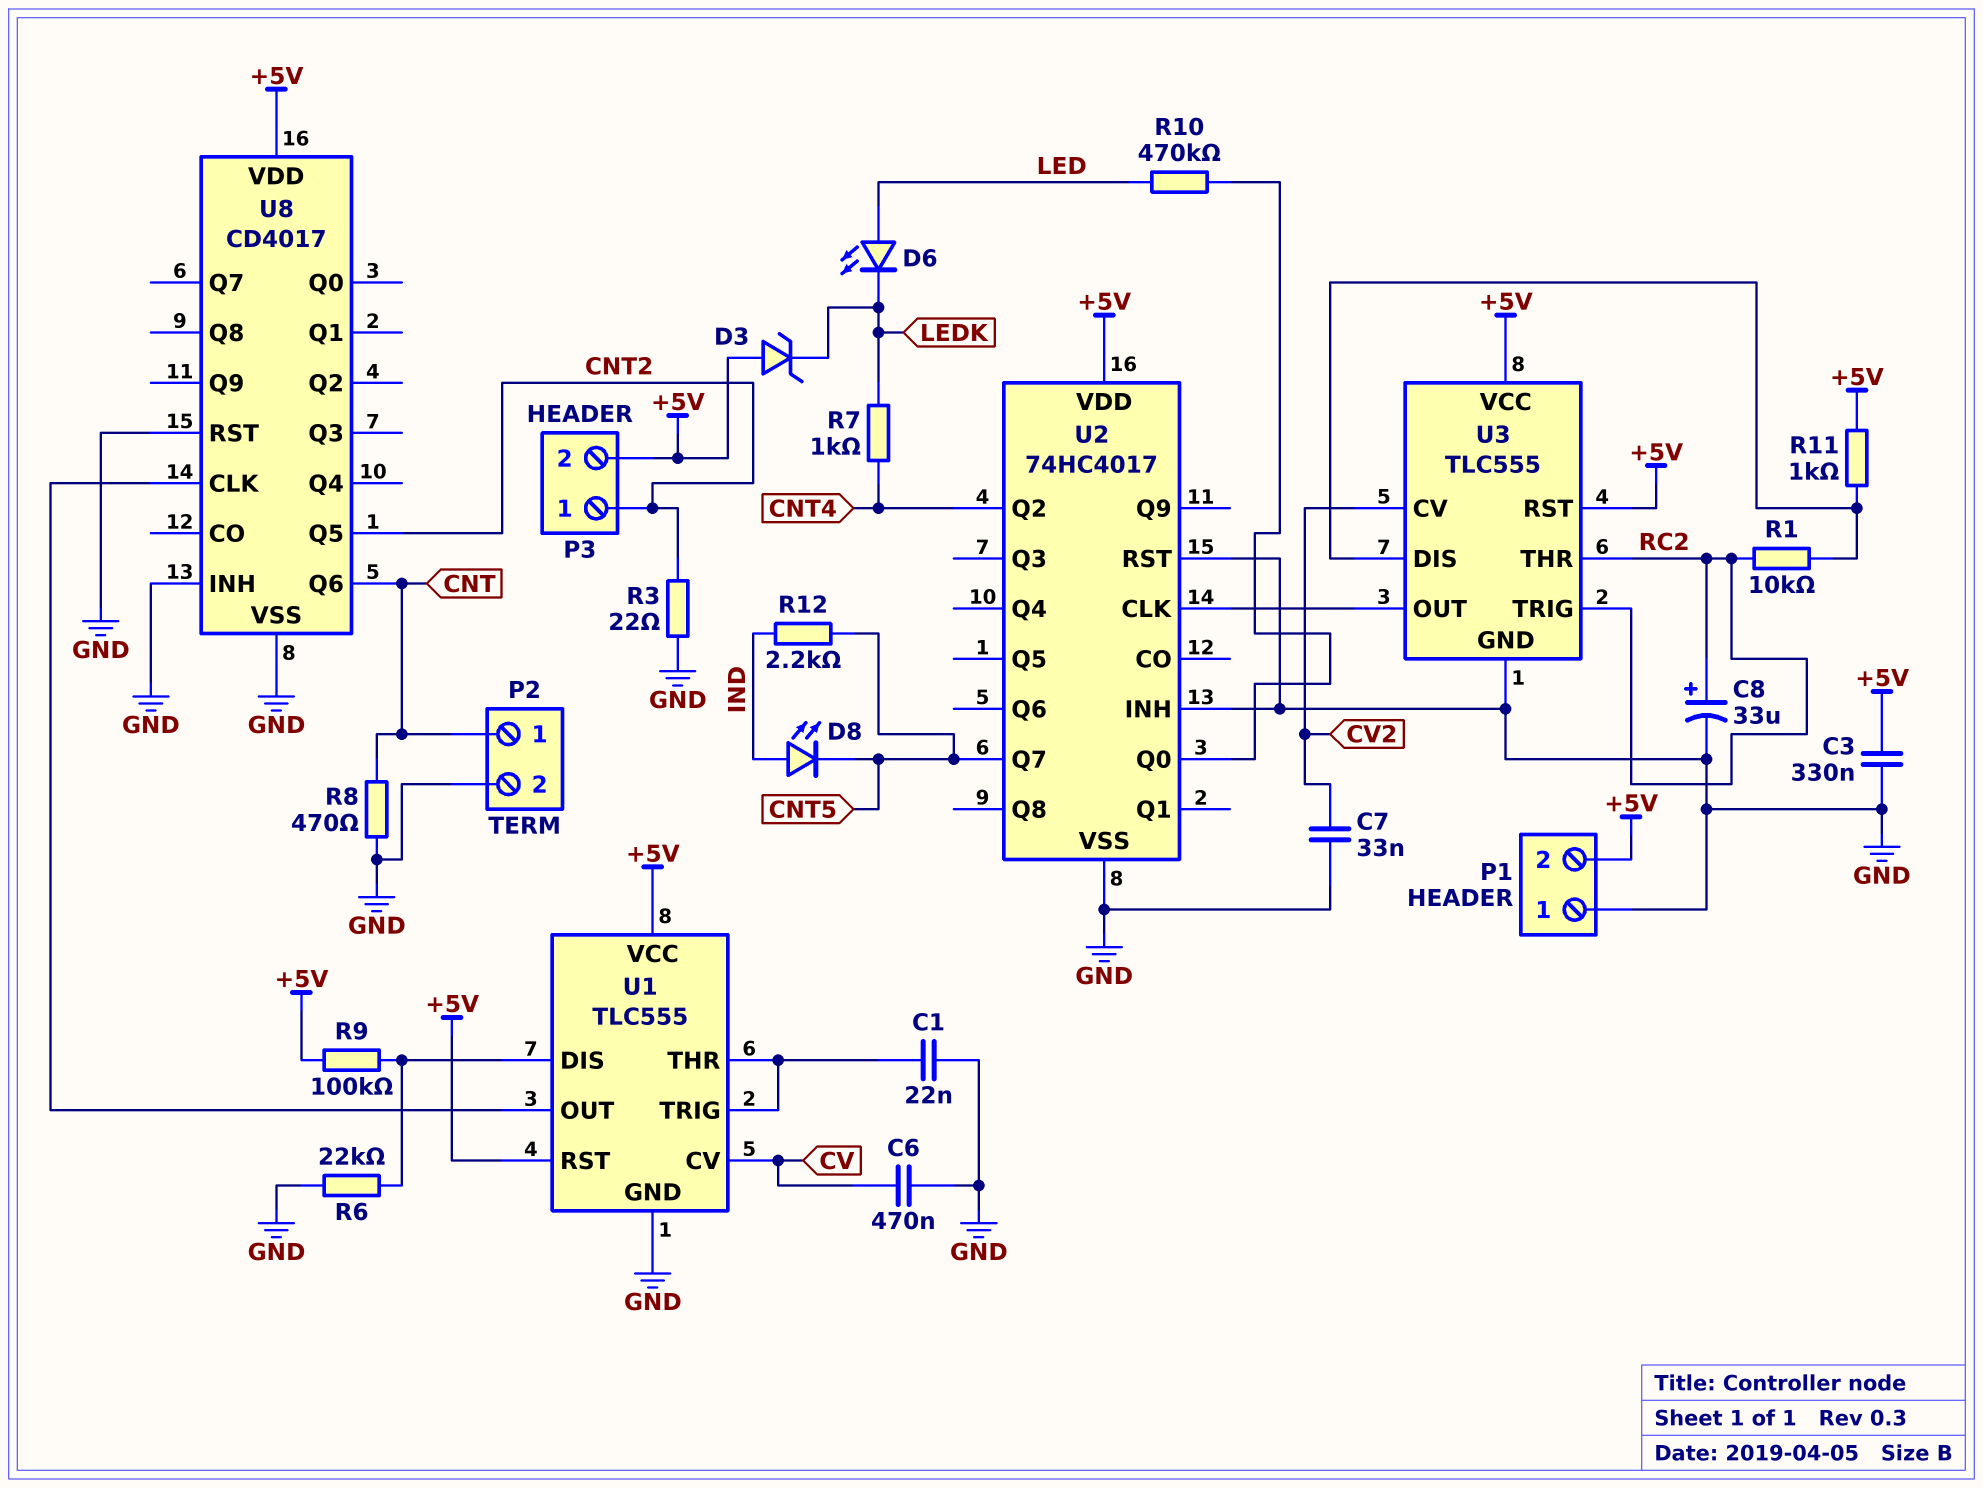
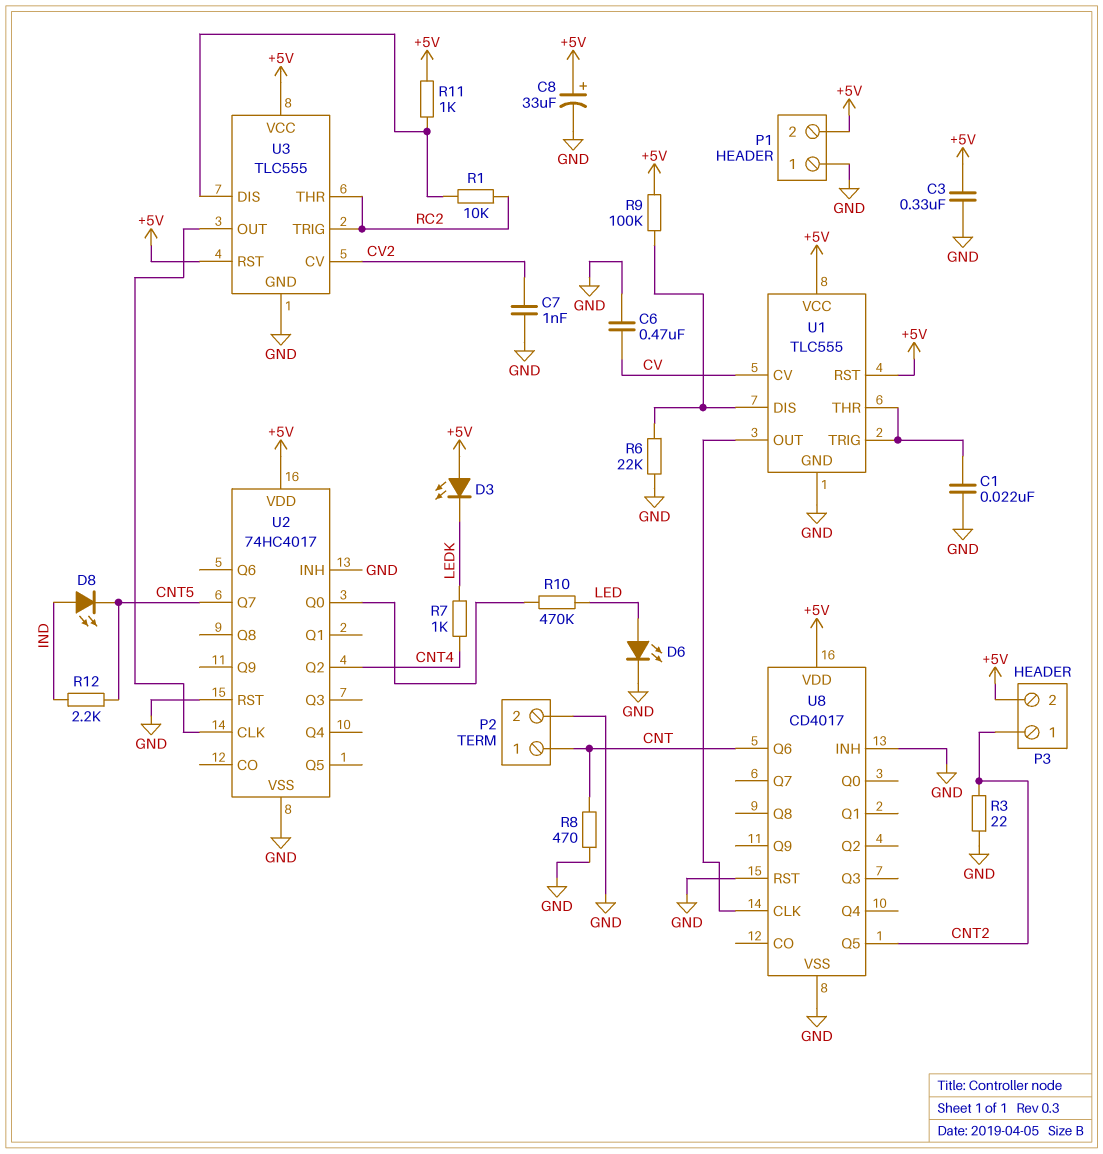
C7: 33nF (CV2, GND) -> 1nF (CV2, GND)
C8: 33uF (plus RC2, minus GND) -> 33uF (plus +5V, minus GND)
D3: zener (A +5V, K LEDK) -> LED (A +5V, K LEDK)
D6: LED (A LED, K LEDK) -> LED (A LED, K GND)

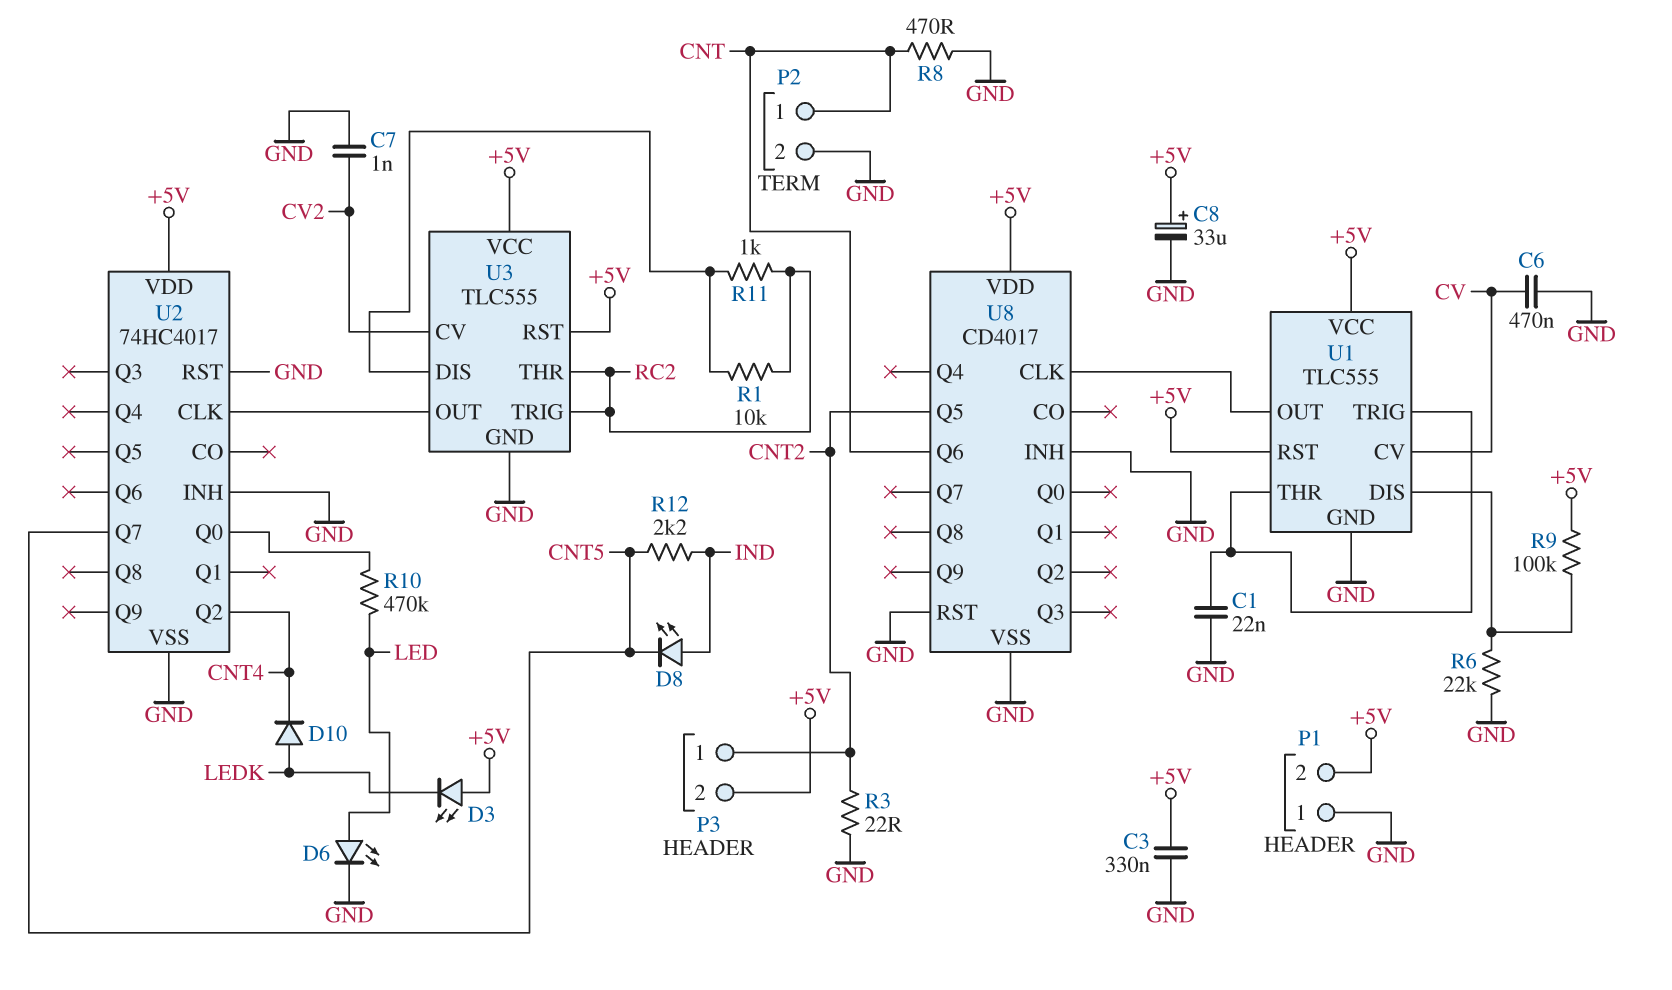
D10: none -> diode (A LEDK, K CNT4)
R7: 1k (CNT4, LEDK) -> none
R11: 1k (+5V, U3/DIS) -> 1k (RC2, U3/DIS)

